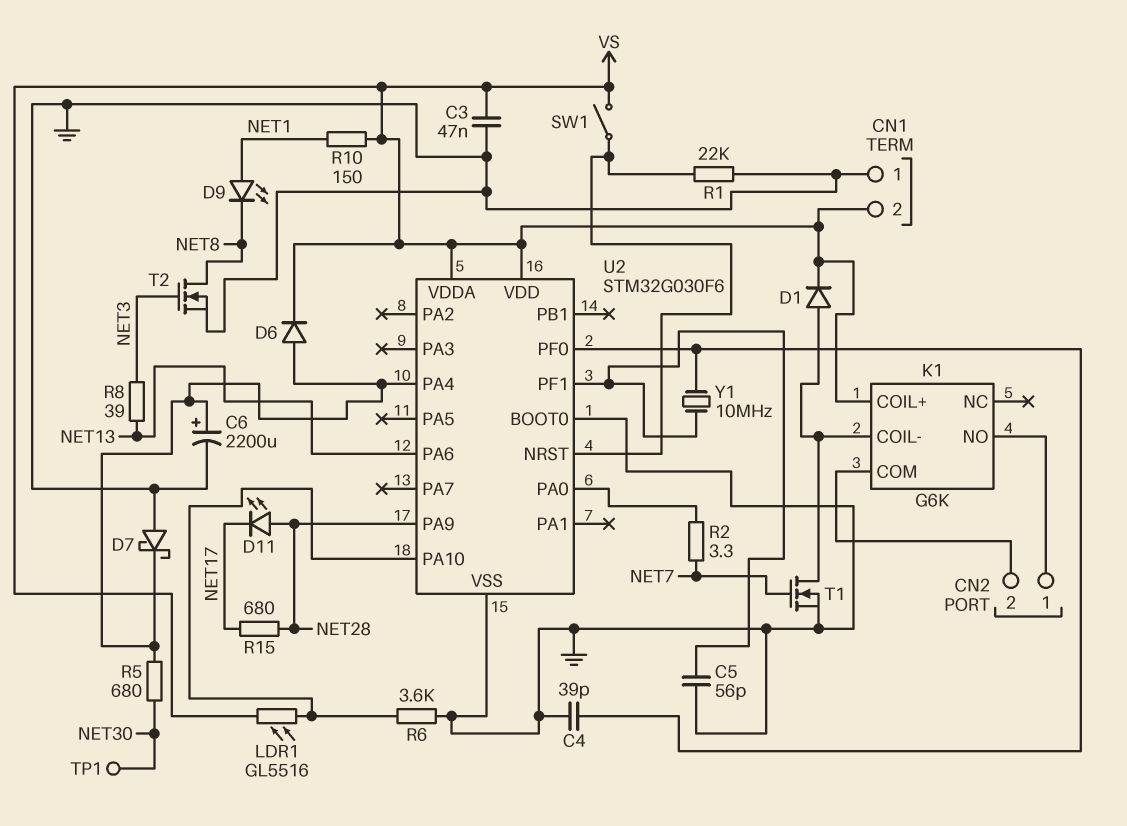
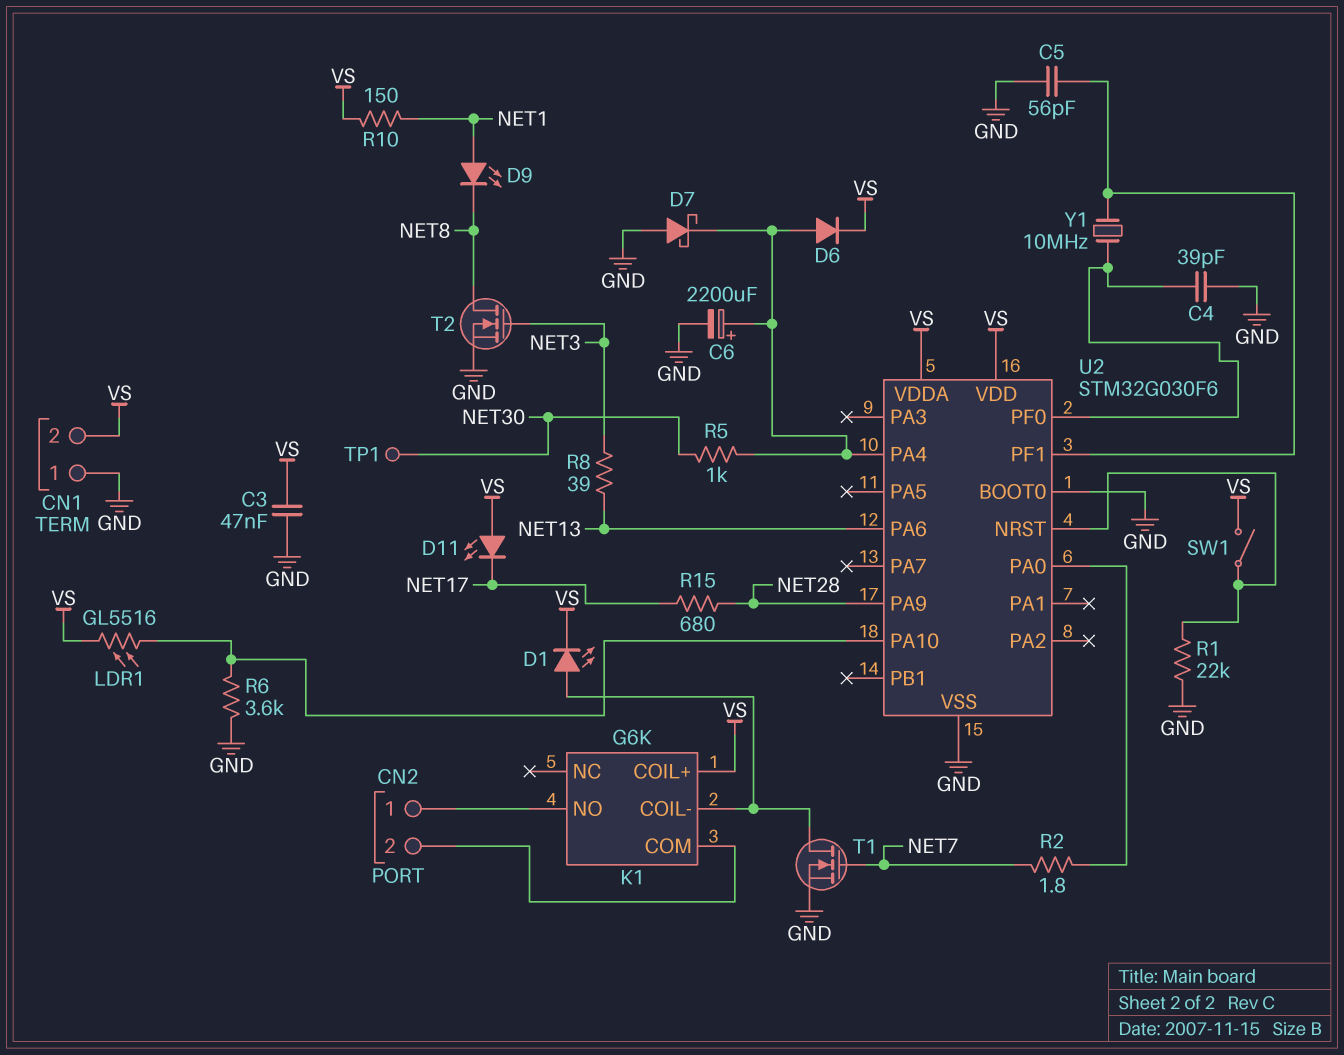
D1: diode (A K1/COIL-, K VS) -> LED (A K1/COIL-, K VS)
D11: LED (A NET28, K NET17) -> LED (A VS, K NET17)
R2: 3.3 (NET7, U2/PA0) -> 1.8 (NET7, U2/PA0)
R5: 680 (NET30, U2/PA4) -> 1k (NET30, U2/PA4)

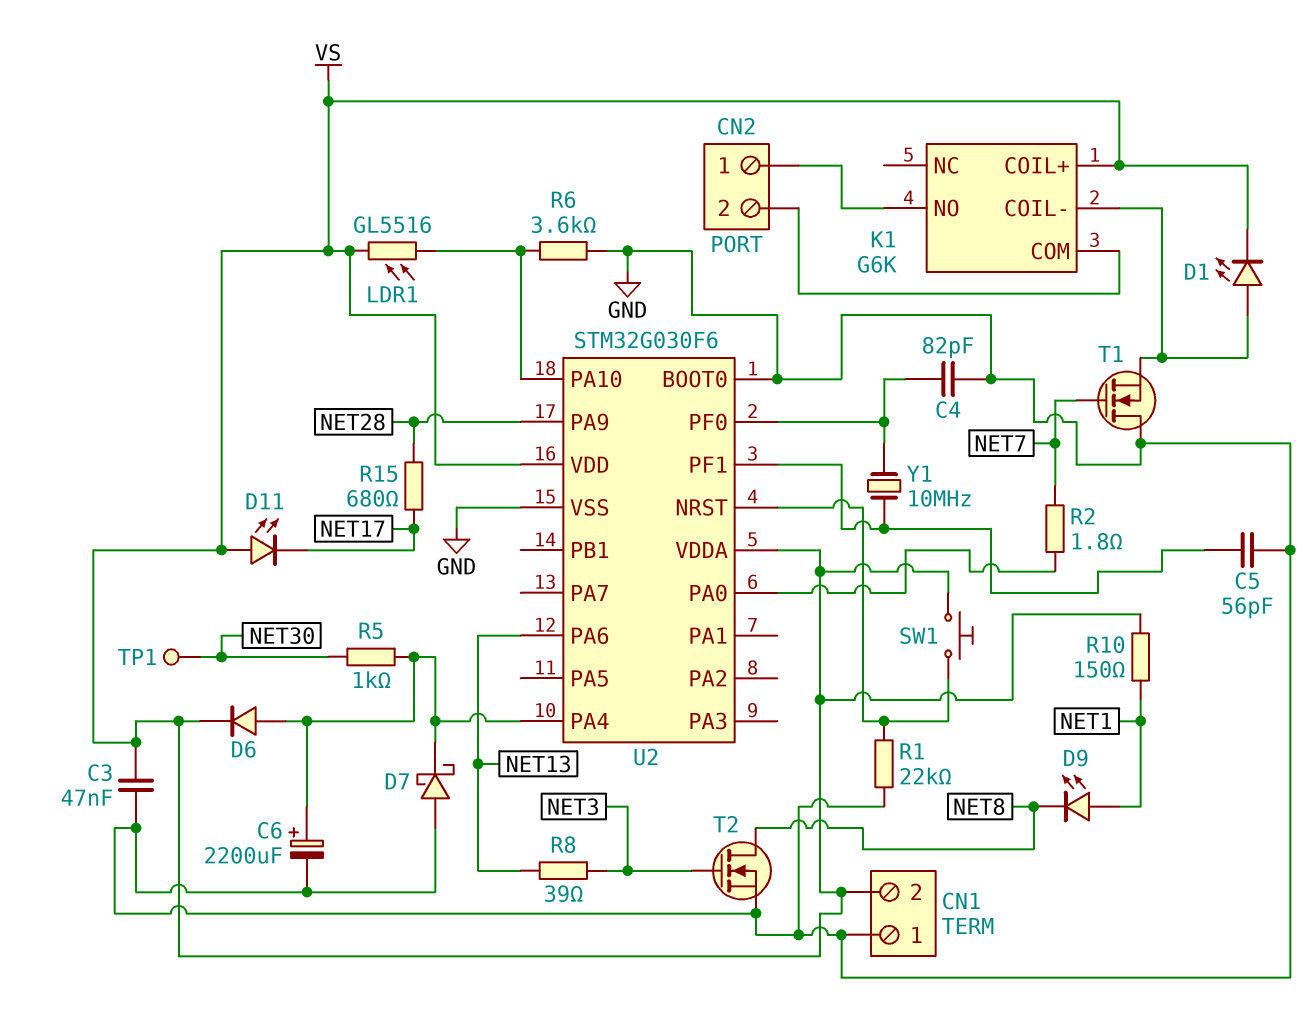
C4: 39pF (GND, U2/PF0) -> 82pF (GND, U2/PF0)
SW1: switch (U2/NRST, VS) -> button (U2/NRST, VS)
T1: NMOS (G NET7, D K1/COIL-, S GND) -> NMOS (G NET7, D GND, S K1/COIL-)

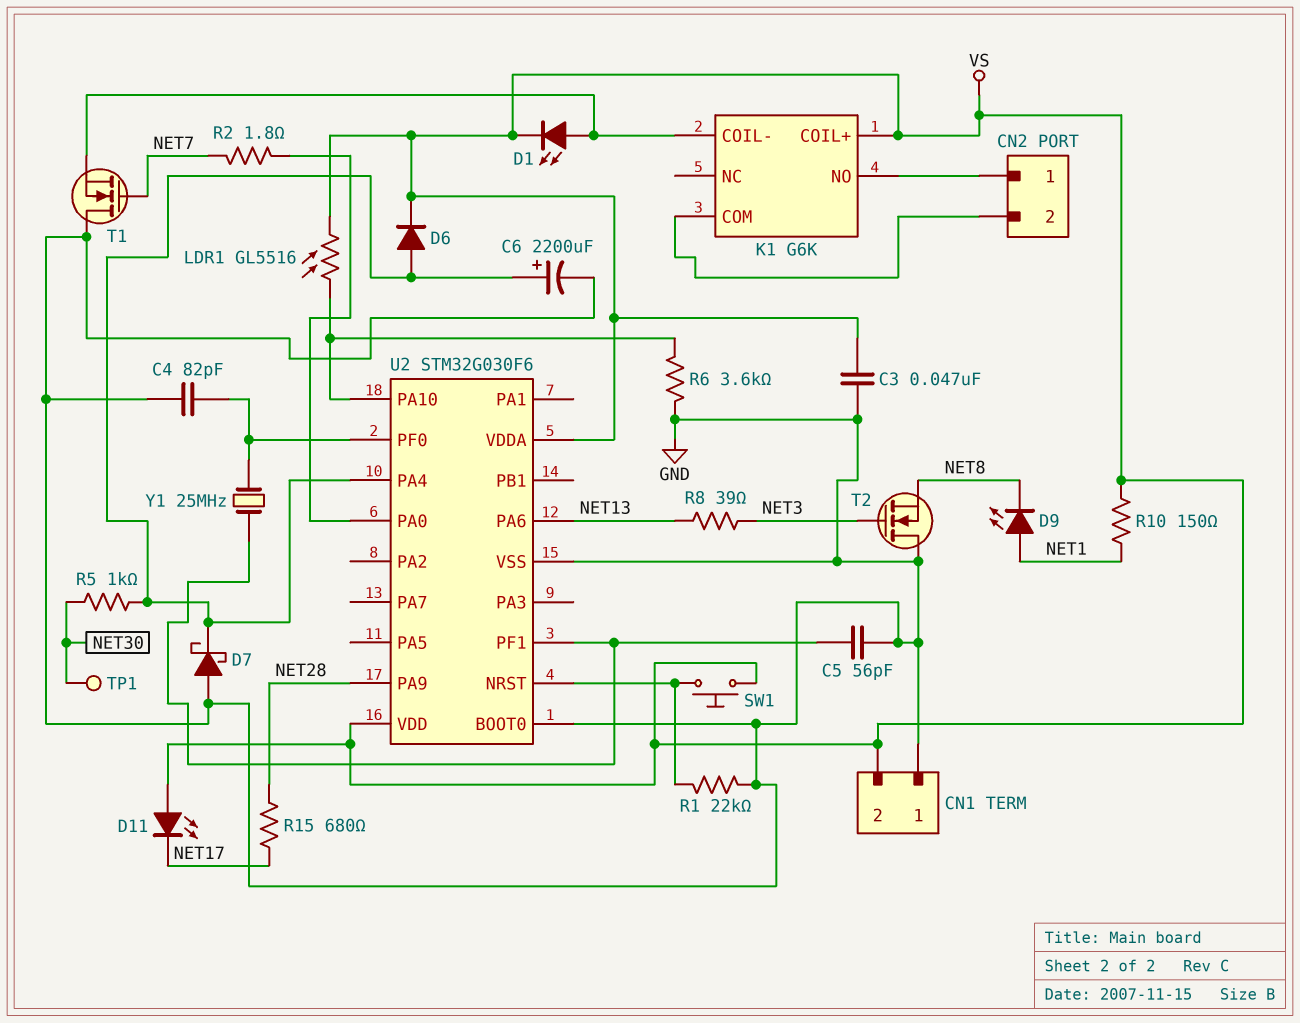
T2: NMOS (G NET3, D NET8, S GND) -> NMOS (G NET3, D GND, S NET8)
Y1: 10MHz (U2/PF0, U2/PF1) -> 25MHz (U2/PF0, U2/PF1)

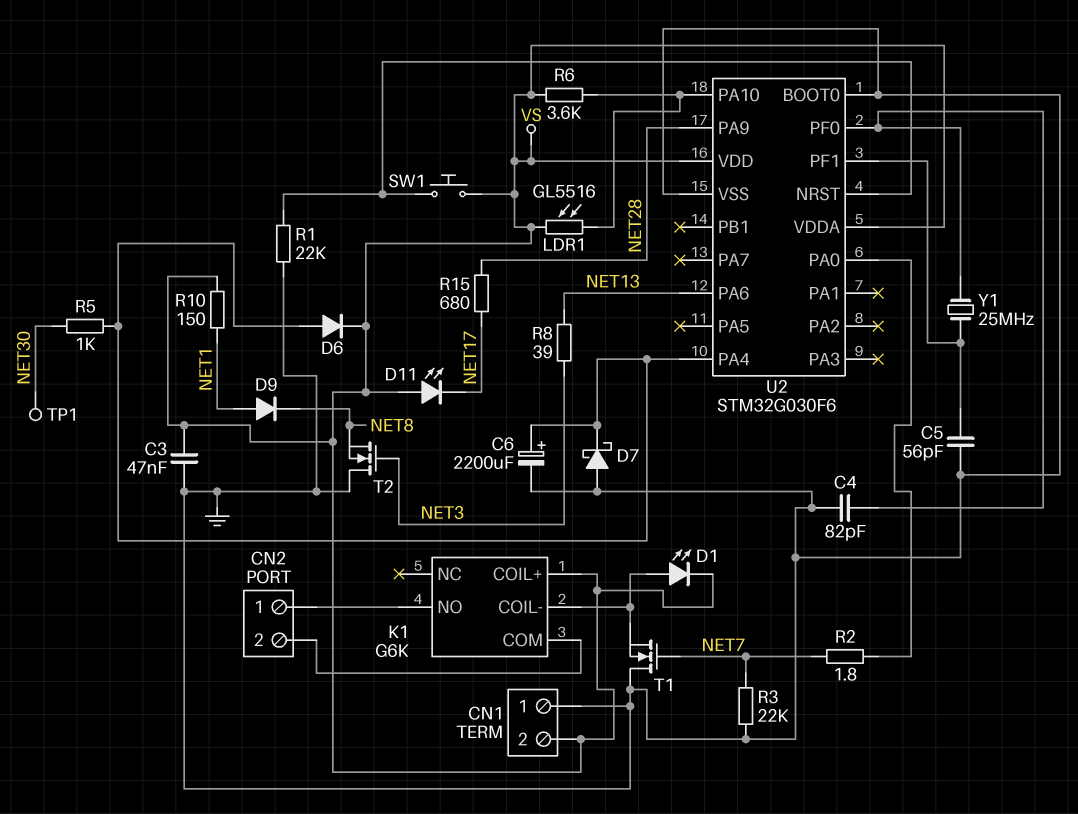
D9: LED (A NET1, K NET8) -> diode (A NET1, K NET8)
R3: none -> 22k (GND, NET7)
R6: 3.6k (GND, U2/PA10) -> 3.6k (U2/PA10, VS)

